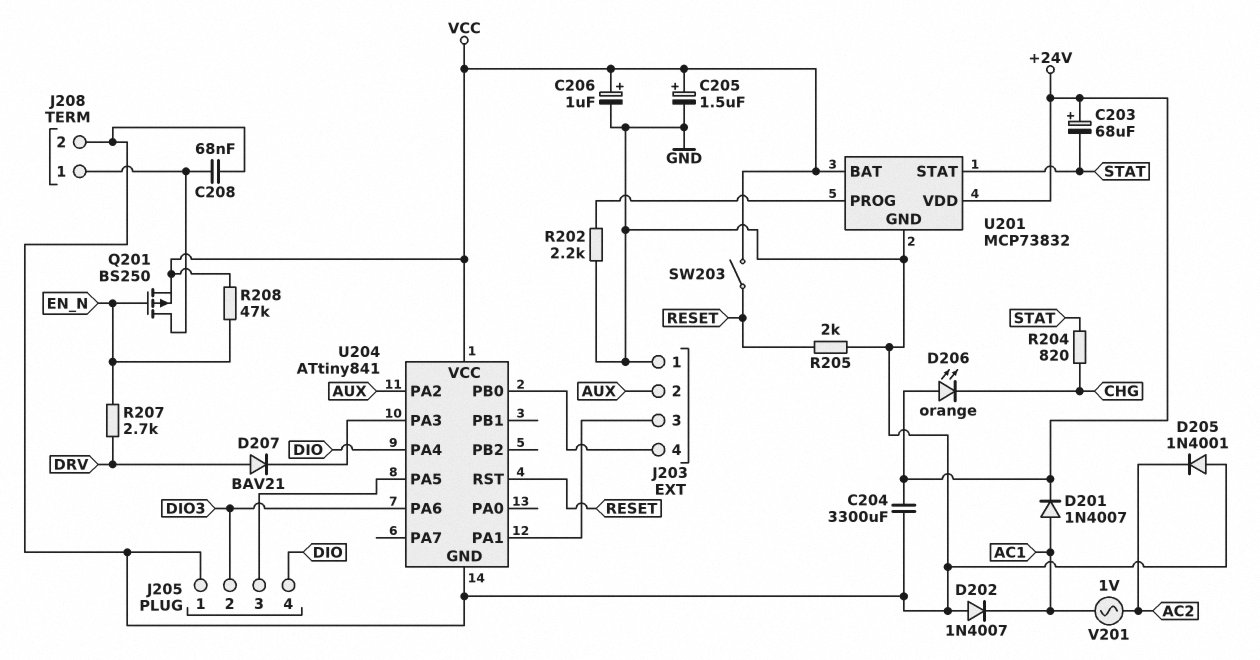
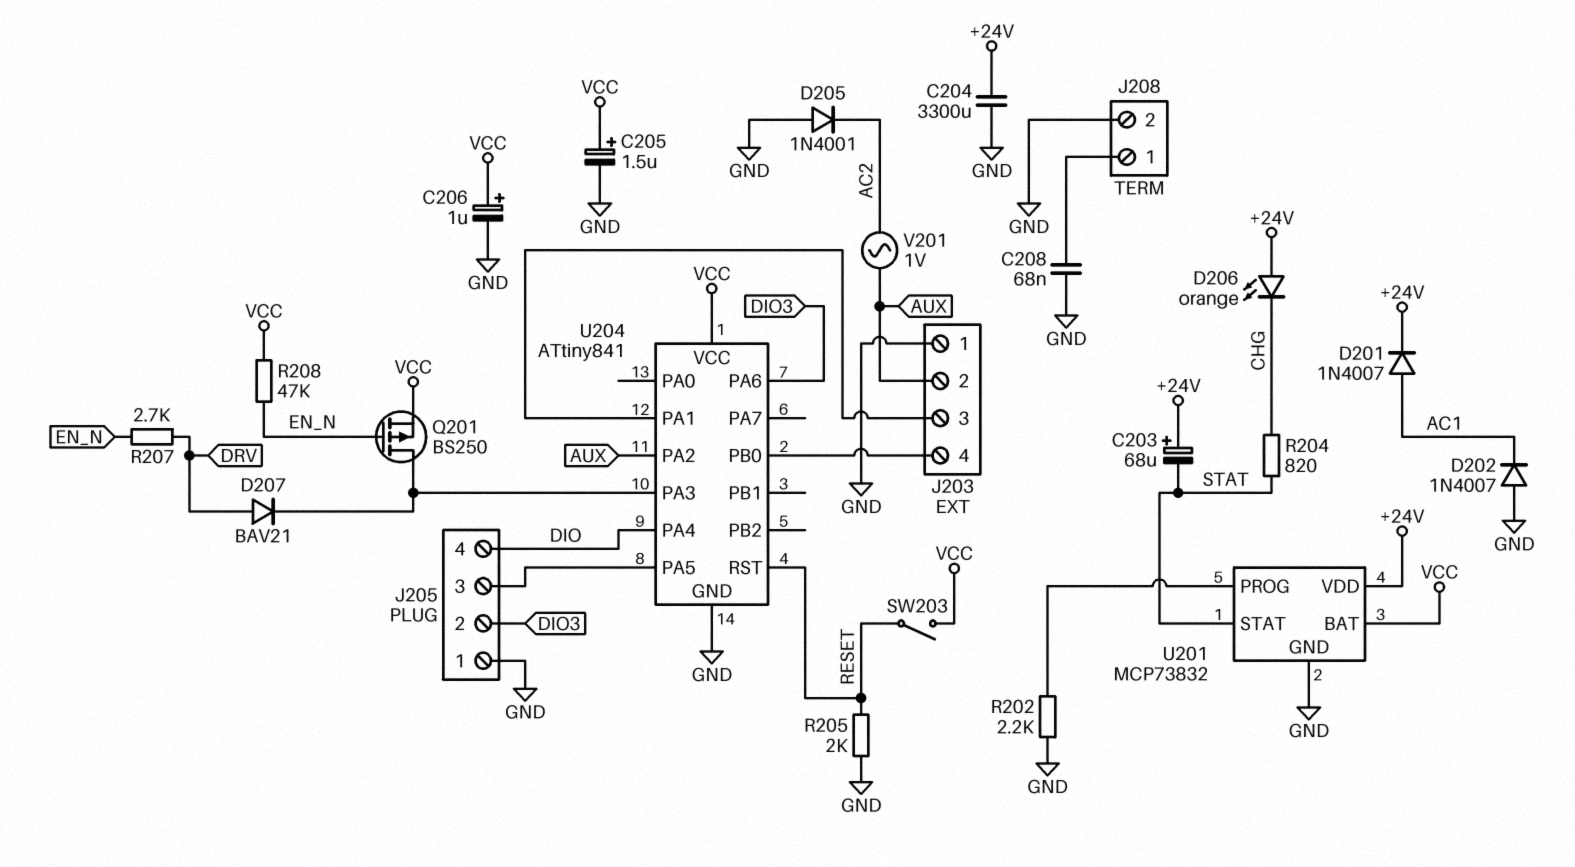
Q201: PMOS BS250 (G EN_N, D J208/1, S VCC) -> PMOS BS250 (G EN_N, D U204/PA3, S VCC)
V201: AC 1V (AC1, AC2) -> AC 1V (AC2, AUX)

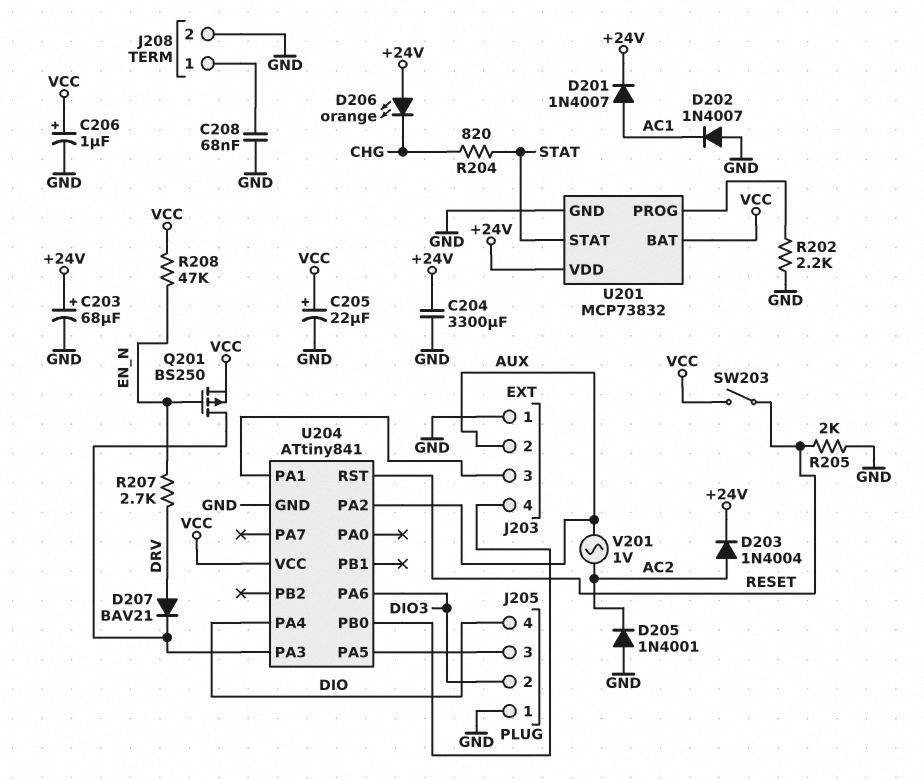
C203: 68uF (plus +24V, minus STAT) -> 68uF (plus +24V, minus GND)
C205: 1.5uF (plus VCC, minus GND) -> 22uF (plus VCC, minus GND)
D203: none -> diode 1N4004 (A AC2, K +24V)

